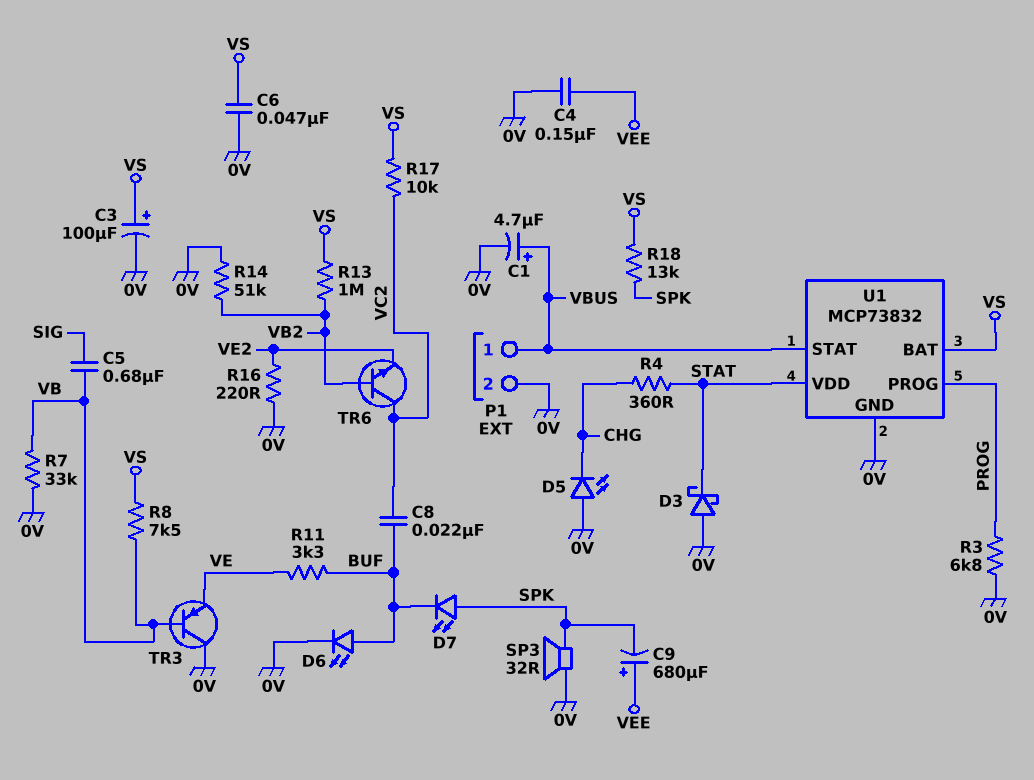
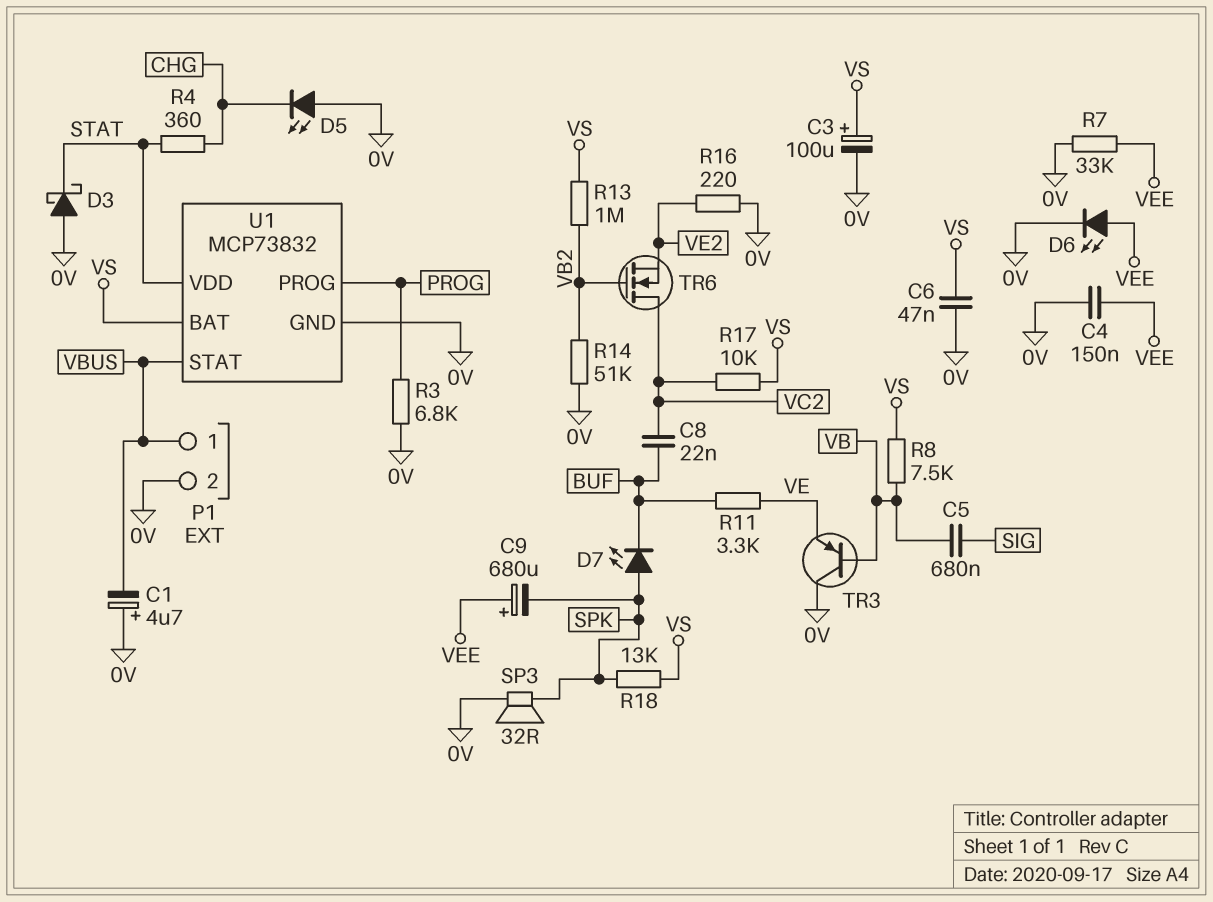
C1: 4.7uF (plus VBUS, minus 0V) -> 4.7uF (plus 0V, minus VBUS)
D6: LED (A BUF, K 0V) -> LED (A VEE, K 0V)
R7: 33k (0V, VB) -> 33k (0V, VEE)
TR6: NPN (B VB2, C VC2, E VE2) -> NMOS (G VB2, D VC2, S VE2)

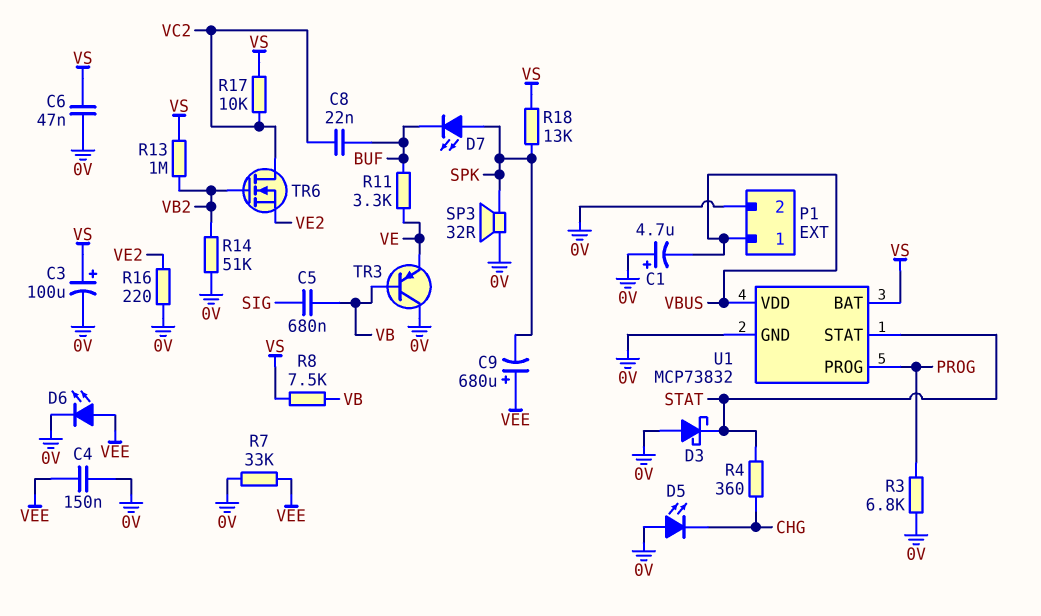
U1 pin STAT: VBUS -> STAT
U1 pin VDD: STAT -> VBUS

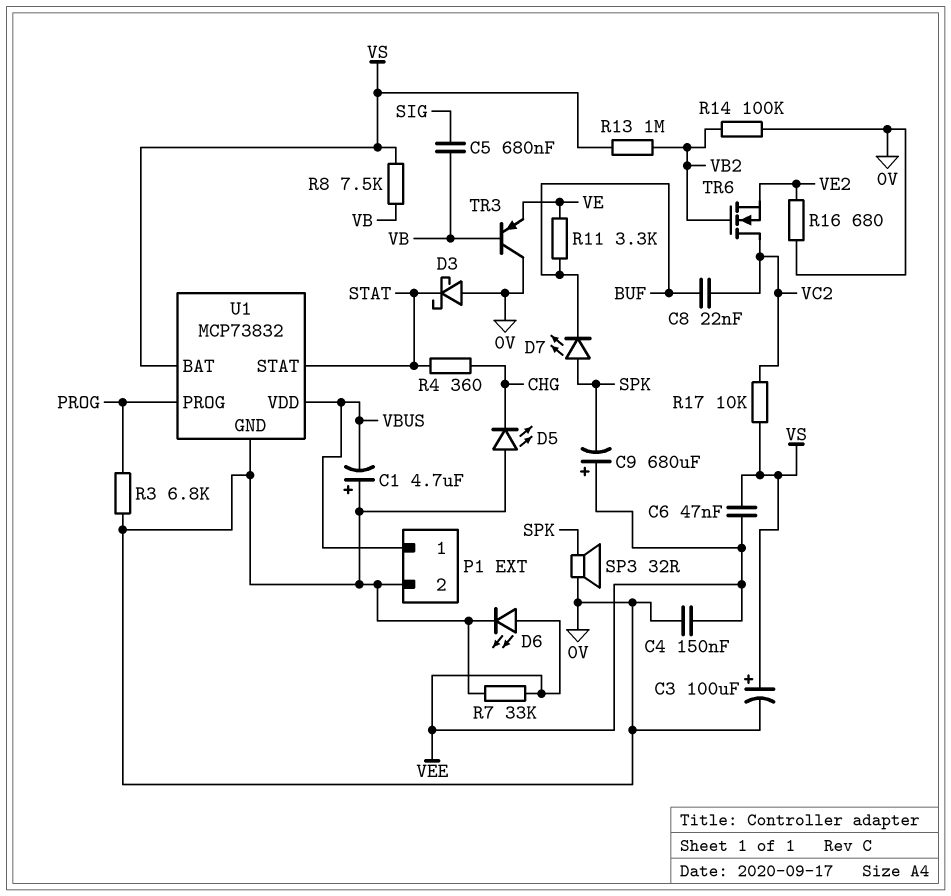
C6: 47nF (0V, VS) -> 47nF (VEE, VS)
R14: 51k (0V, VB2) -> 100k (0V, VB2)
R16: 220 (0V, VE2) -> 680 (0V, VE2)
R18: 13k (SPK, VS) -> none

